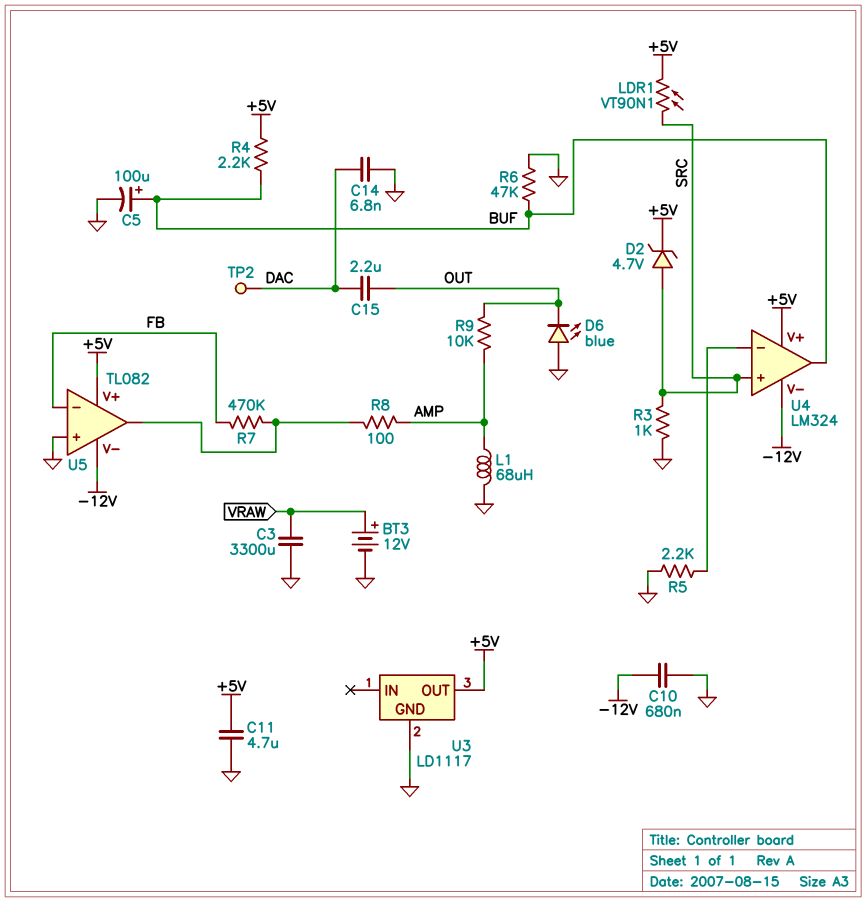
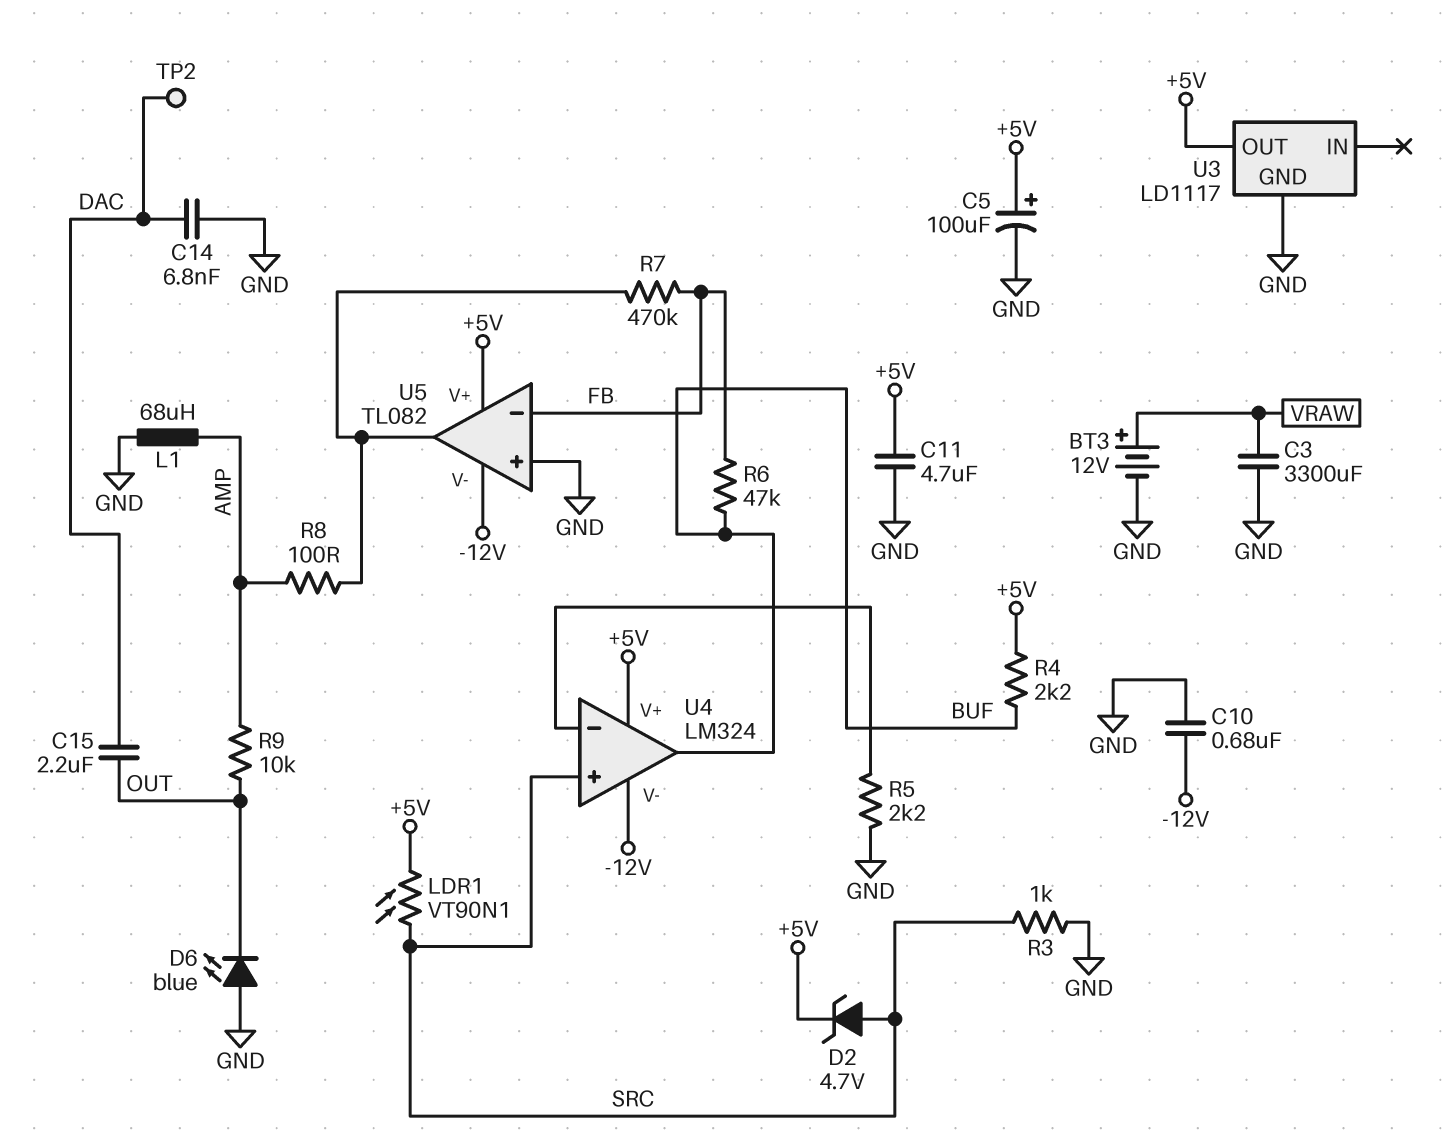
C5: 100uF (plus BUF, minus GND) -> 100uF (plus +5V, minus GND)
R6: 47k (BUF, GND) -> 47k (BUF, FB)

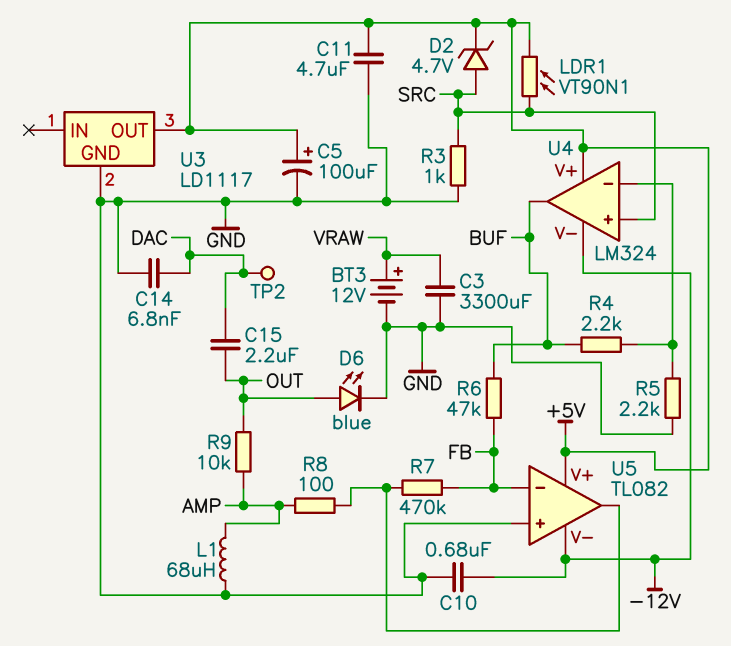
D6: LED blue (A GND, K OUT) -> LED blue (A OUT, K GND)
R4: 2.2k (+5V, BUF) -> 2.2k (BUF, U4/in-)

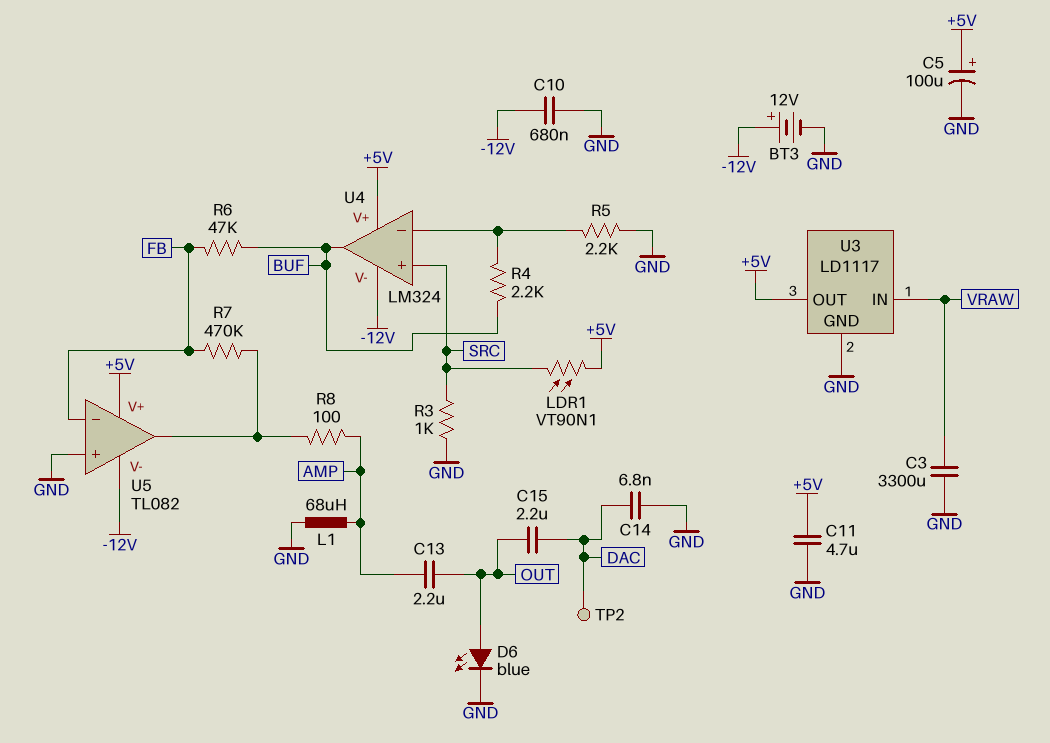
BT3: 12V (plus VRAW, minus GND) -> 12V (plus -12V, minus GND)
C13: none -> 2.2uF (AMP, OUT)
D2: zener 4.7V (A SRC, K +5V) -> none
R9: 10k (AMP, OUT) -> none
U3 pin IN: none -> VRAW

